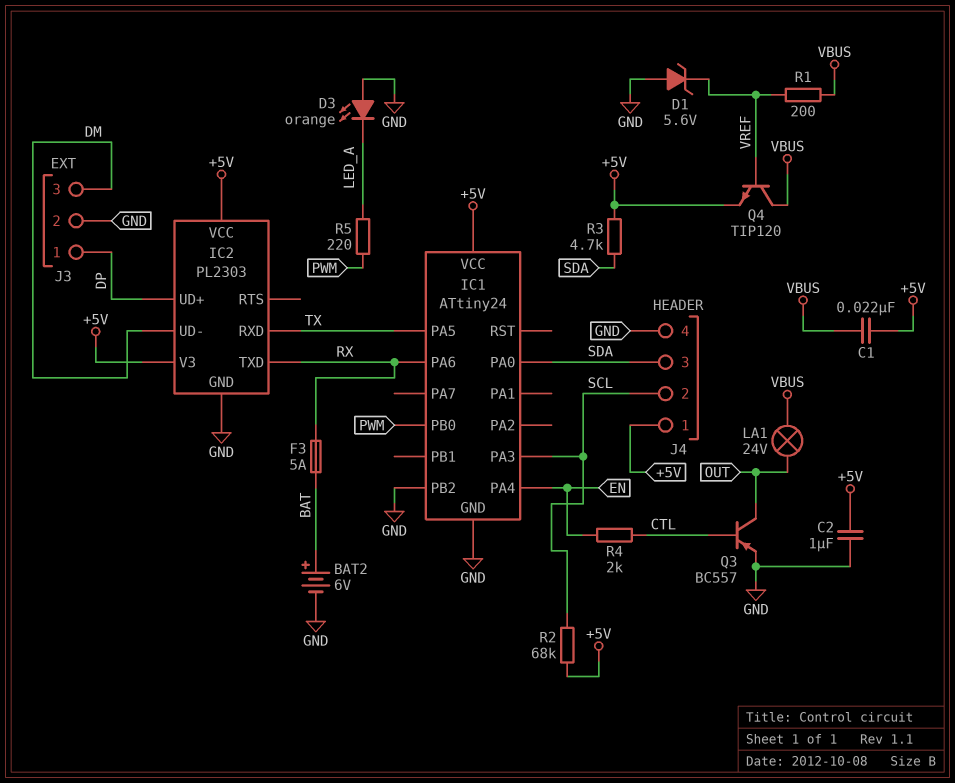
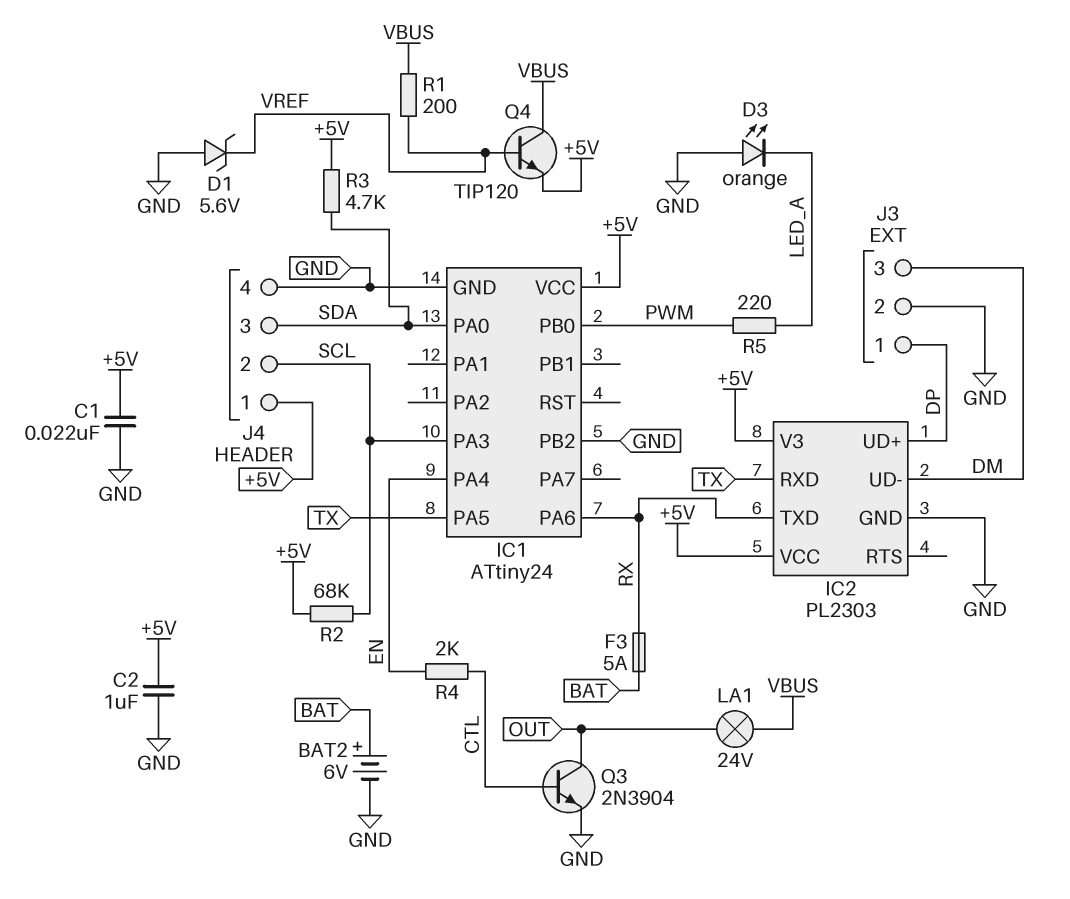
C1: 22nF (+5V, VBUS) -> 22nF (+5V, GND)
Q3: PNP BC557 (B CTL, C OUT, E GND) -> NPN 2N3904 (B CTL, C OUT, E GND)

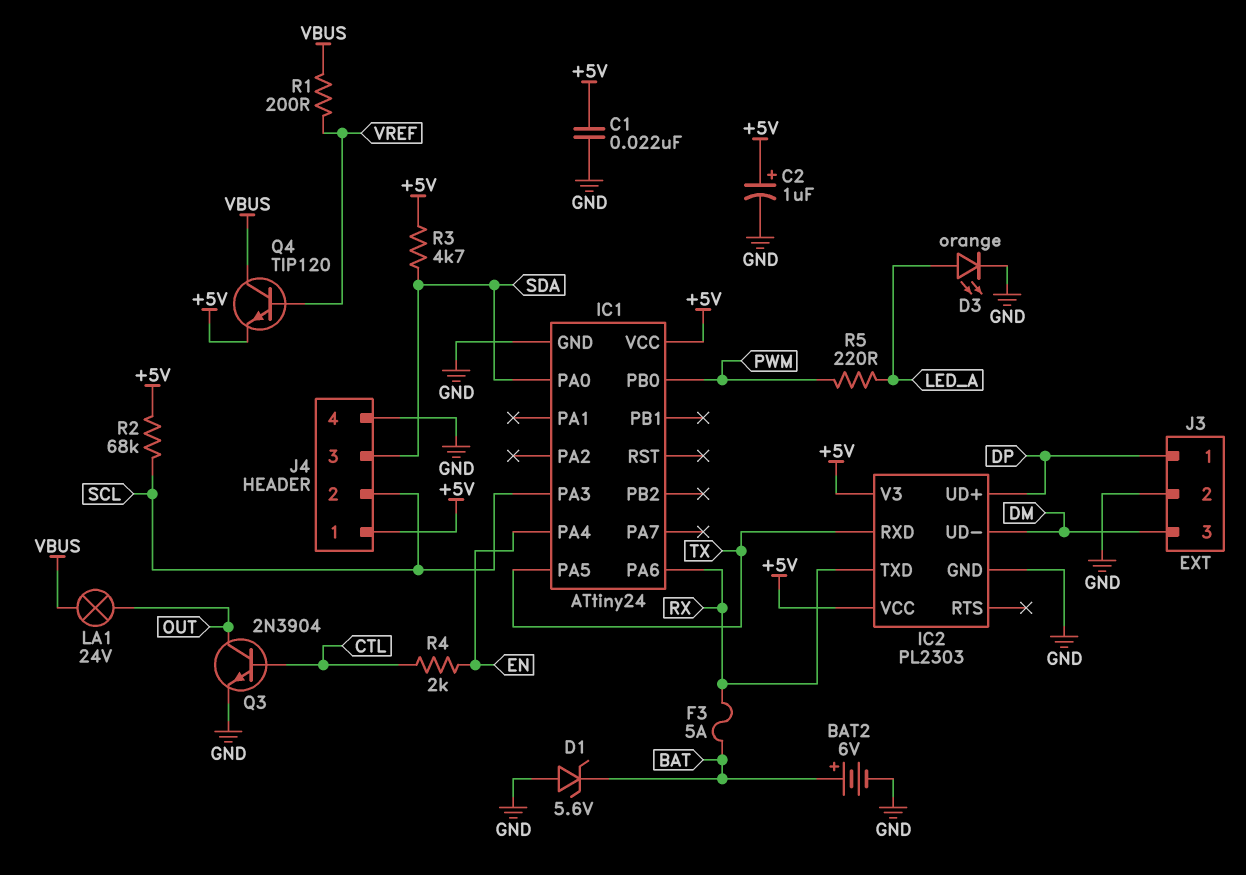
C2: 1uF (+5V, GND) -> 1uF (plus +5V, minus GND)
D1: zener 5.6V (A GND, K VREF) -> zener 5.6V (A GND, K BAT)
D3: LED orange (A GND, K LED_A) -> LED orange (A LED_A, K GND)
IC1 pin PB2: GND -> none

